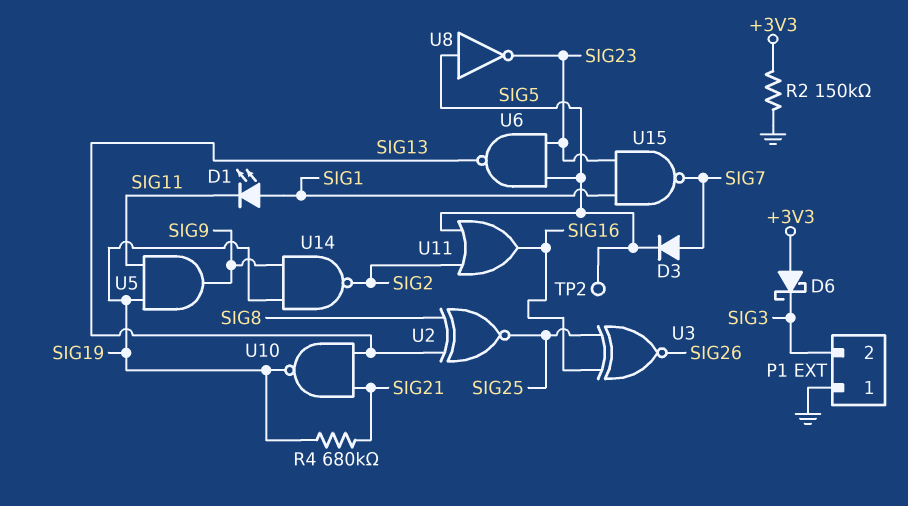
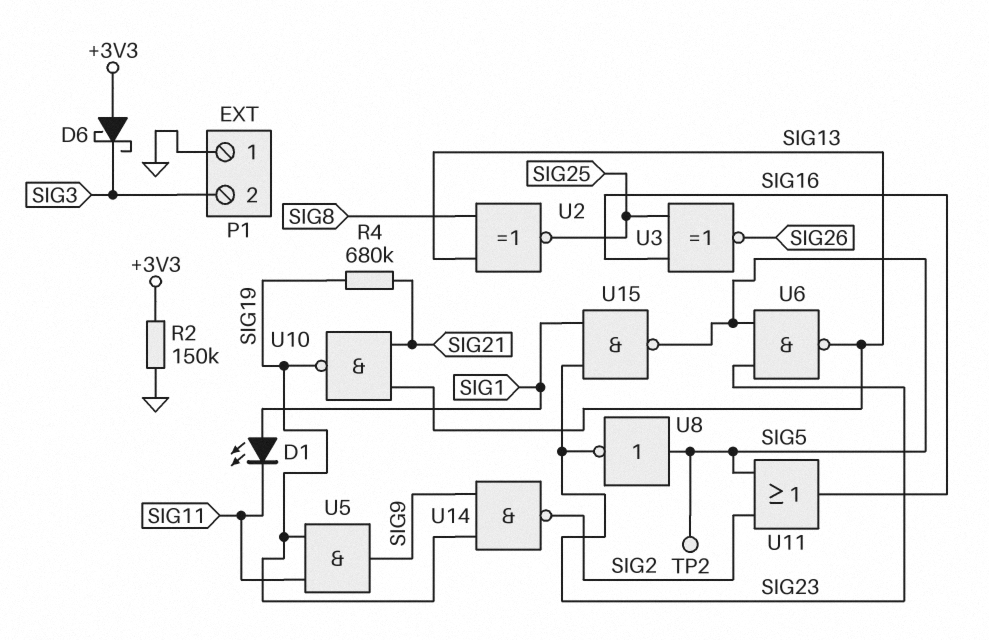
D3: diode (A SIG7, K SIG5) -> none
U15: NAND (in SIG1, in SIG23, out SIG7) -> NAND (in SIG1, in SIG23, out SIG5)

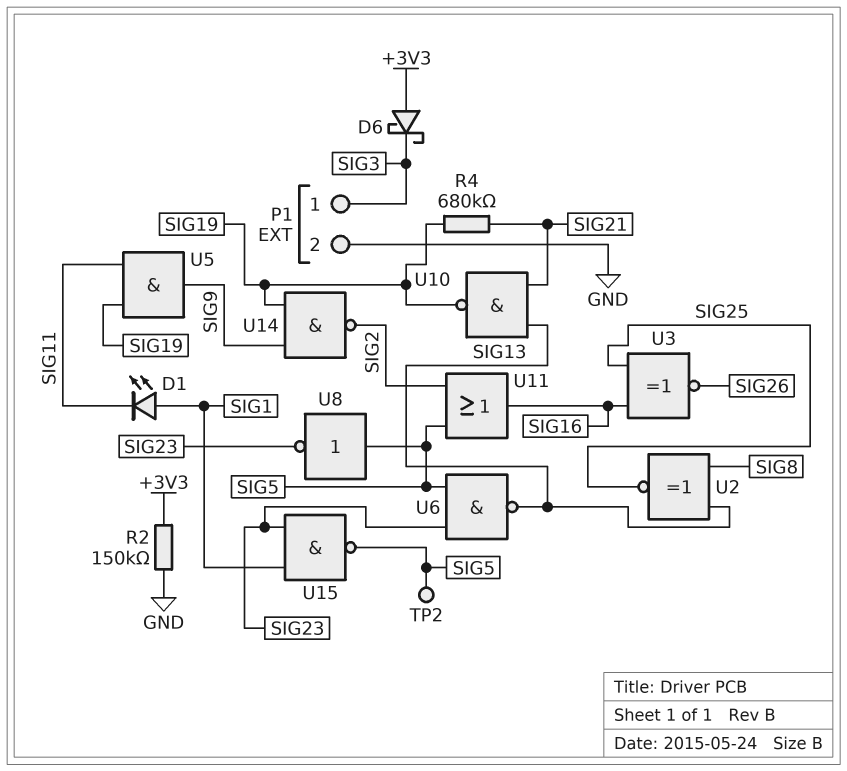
P1 pin 1: GND -> SIG3
P1 pin 2: SIG3 -> GND

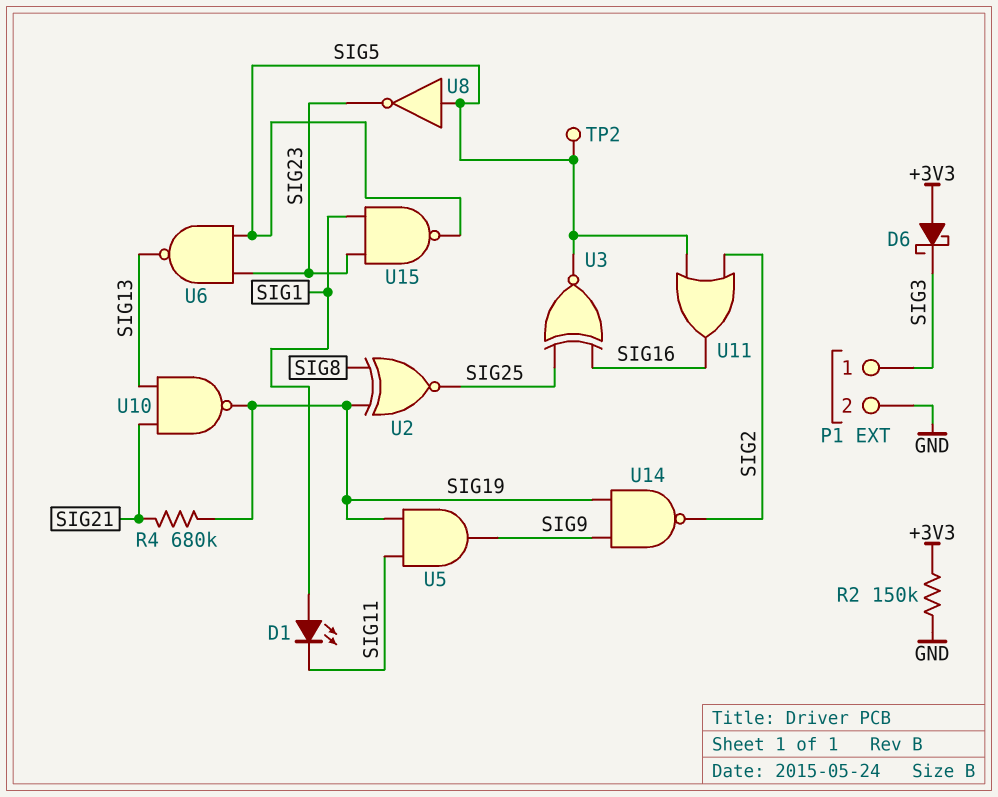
U2: XNOR (in SIG8, in SIG13, out SIG25) -> XNOR (in SIG8, in SIG19, out SIG25)
U3: XNOR (in SIG16, in SIG25, out SIG26) -> XNOR (in SIG16, in SIG25, out SIG5)

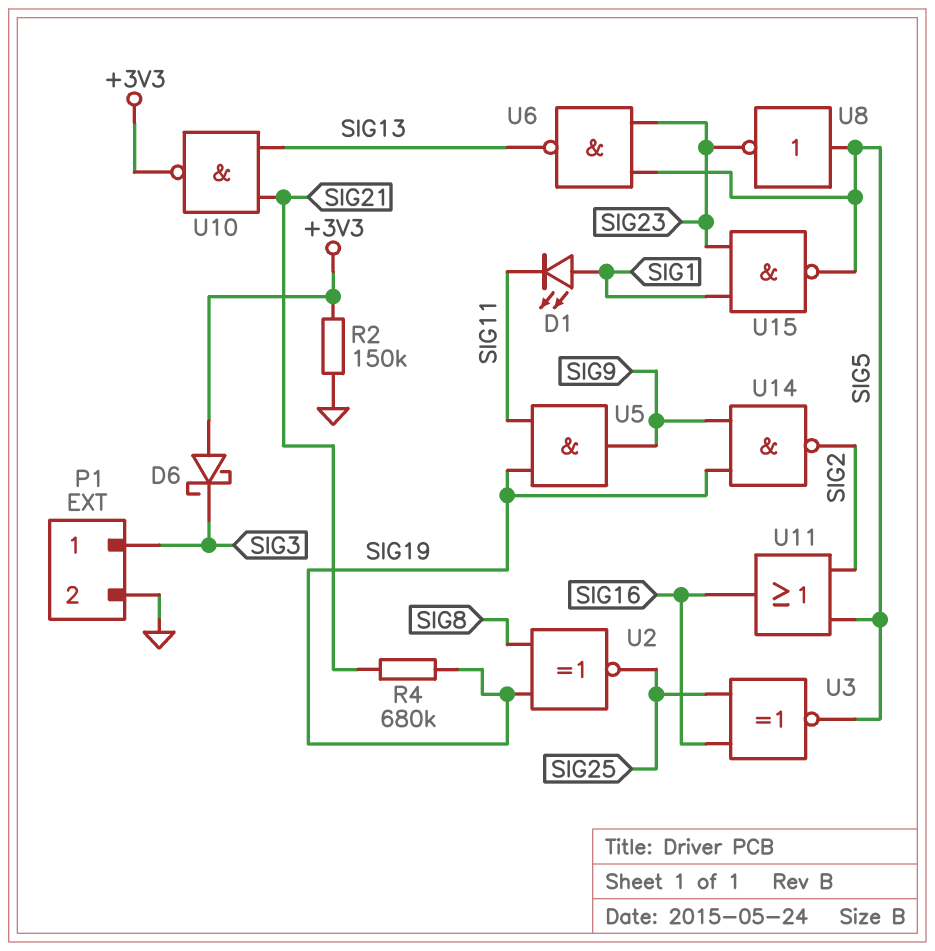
TP2: test point (SIG5) -> none
U10: NAND (in SIG13, in SIG21, out SIG19) -> NAND (in SIG13, in SIG21, out +3V3)

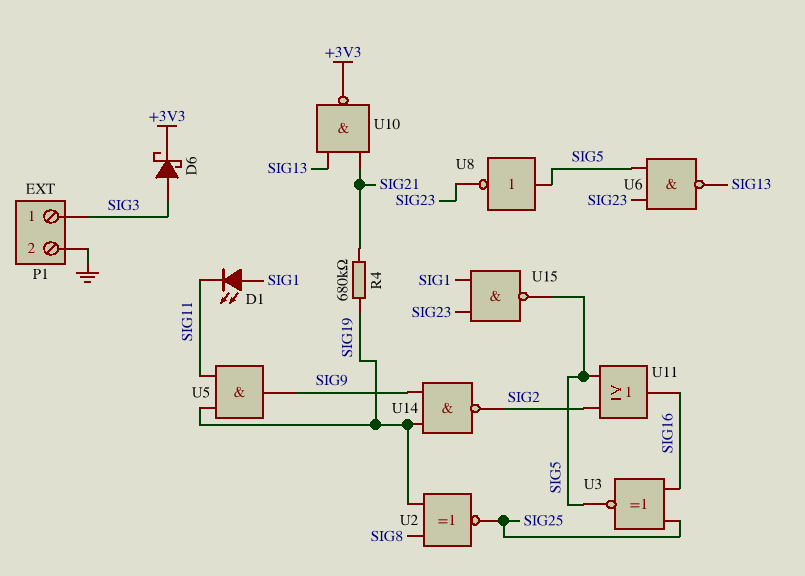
D6: schottky (A +3V3, K SIG3) -> schottky (A SIG3, K +3V3)
R2: 150k (+3V3, GND) -> none

